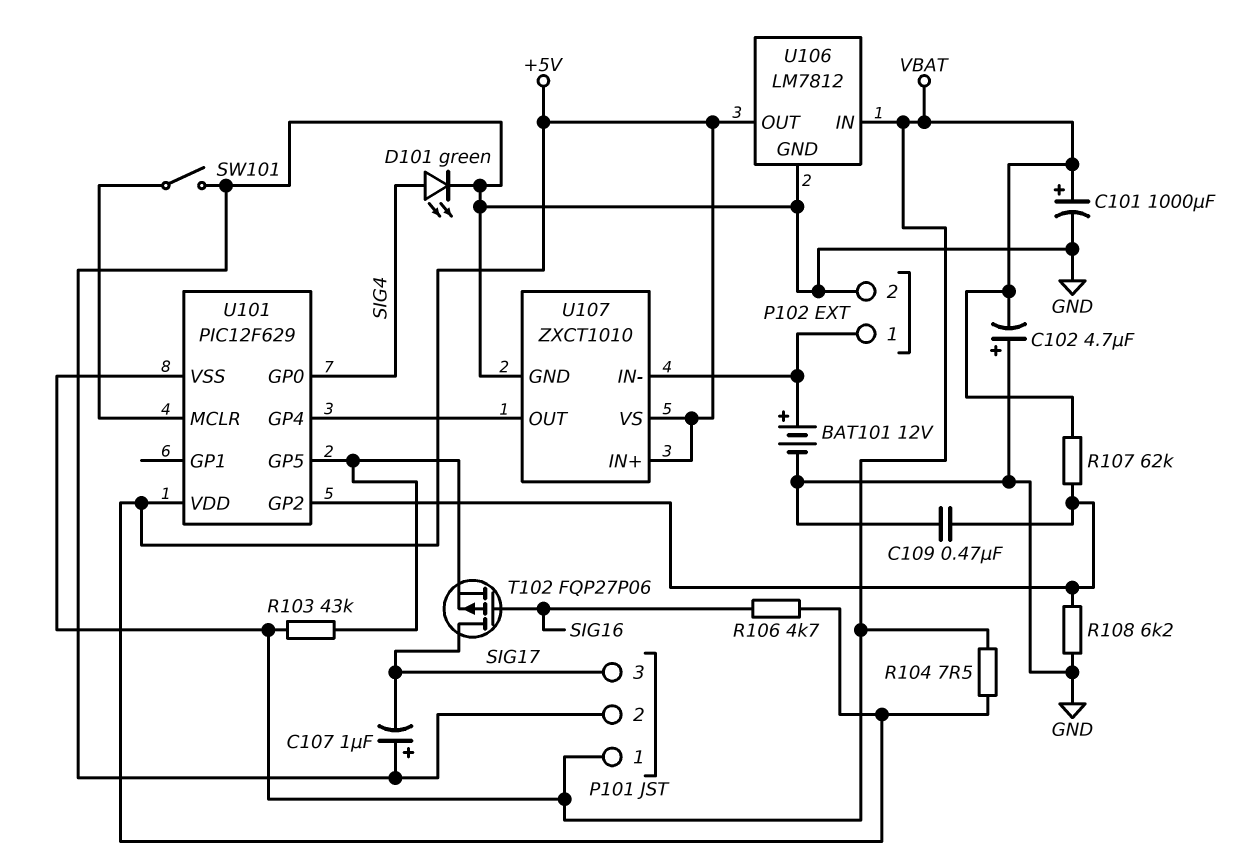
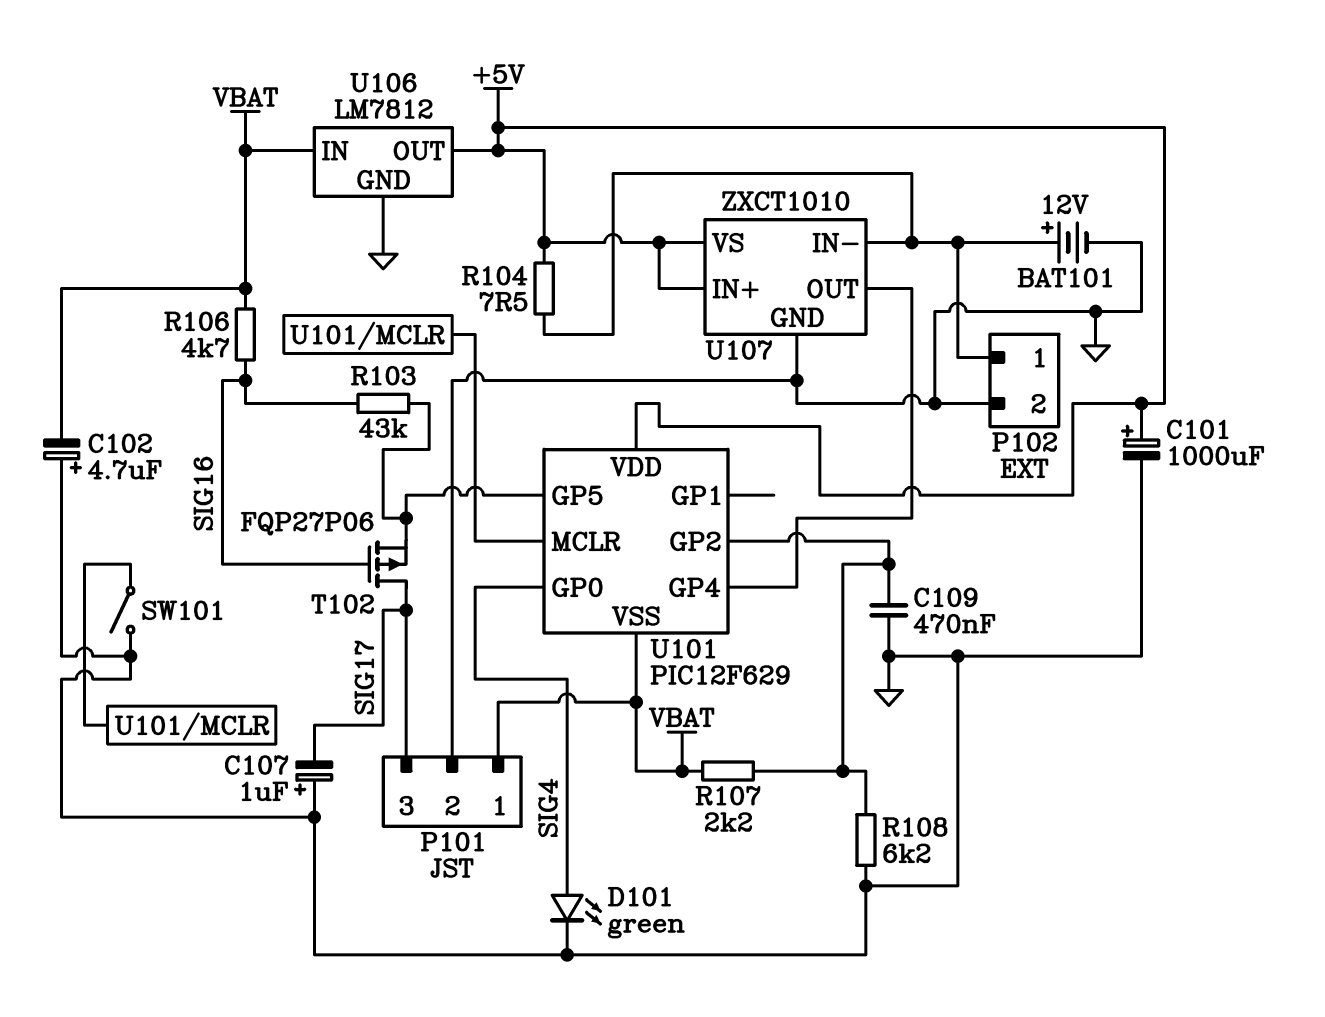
C101: 1000uF (plus VBAT, minus GND) -> 1000uF (plus +5V, minus GND)
R103: 43k (U101/GP5, VBAT) -> 43k (SIG16, U101/GP5)
R104: 7.5 (+5V, VBAT) -> 7.5 (+5V, P102/1)
R106: 4.7k (+5V, SIG16) -> 4.7k (SIG16, VBAT)
R107: 62k (U101/GP2, VBAT) -> 2.2k (U101/GP2, VBAT)

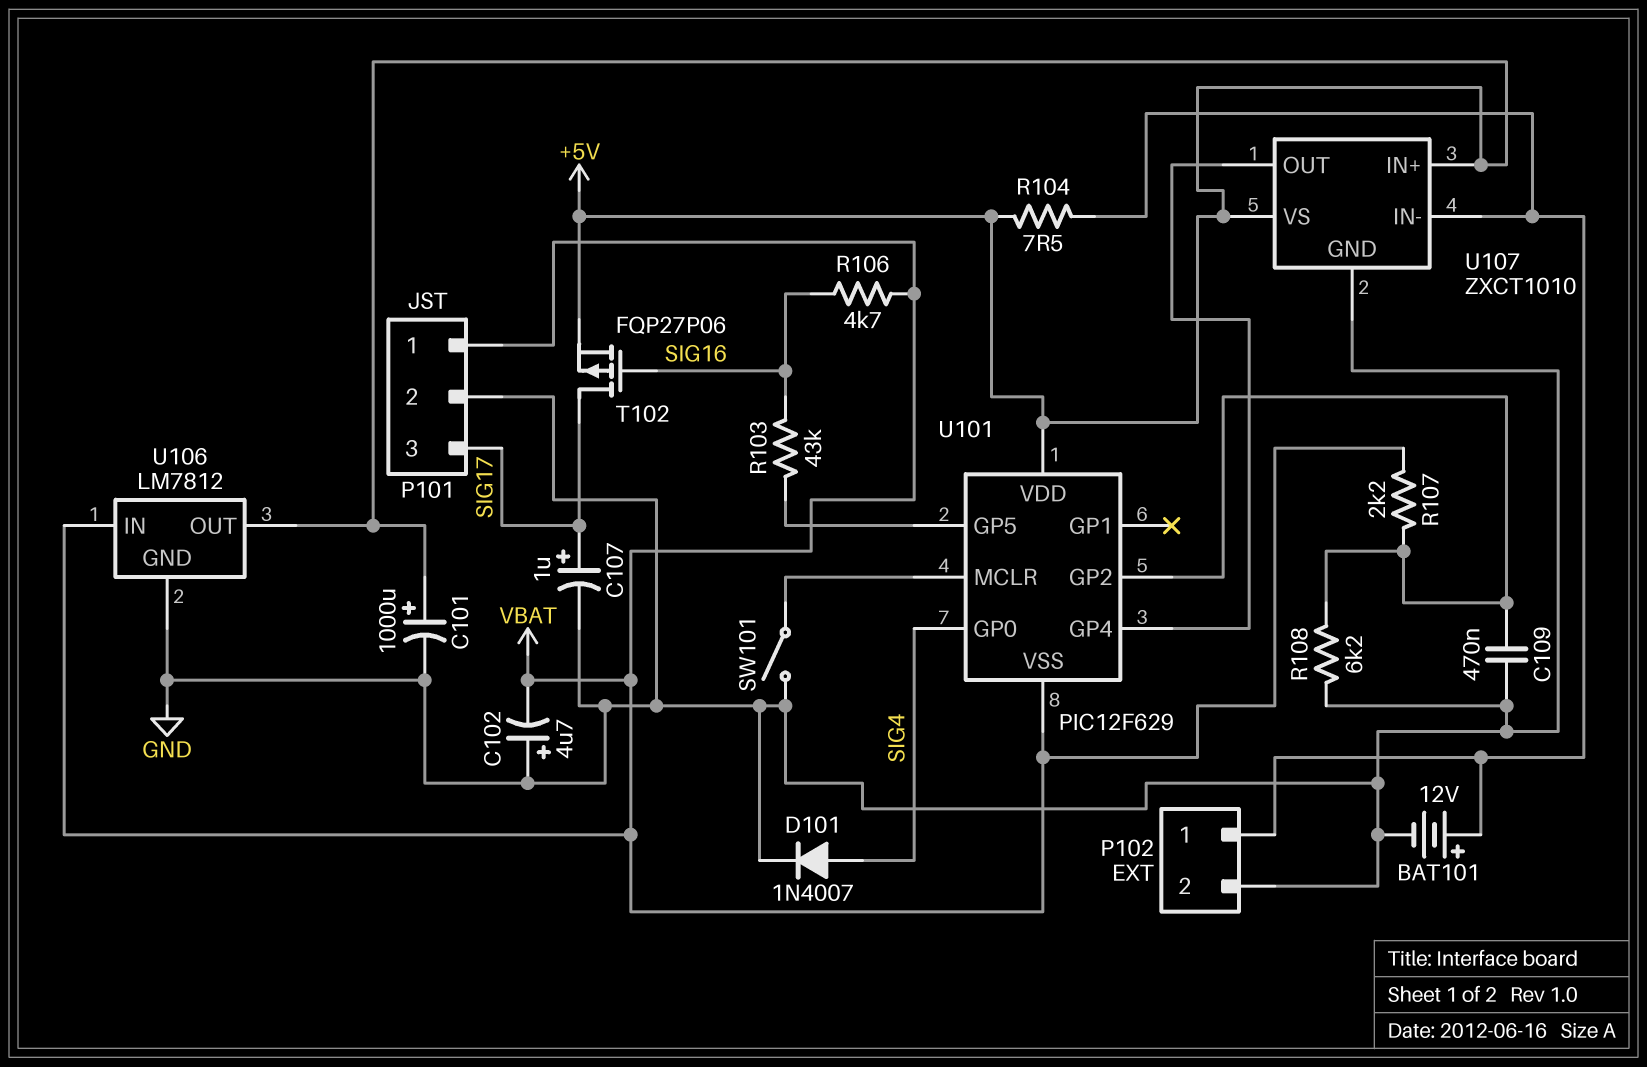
C107: 1uF (plus GND, minus SIG17) -> 1uF (plus SIG17, minus GND)
D101: LED green (A SIG4, K GND) -> diode 1N4007 (A SIG4, K GND)
T102: PMOS FQP27P06 (G SIG16, D SIG17, S U101/GP5) -> PMOS FQP27P06 (G SIG16, D SIG17, S +5V)

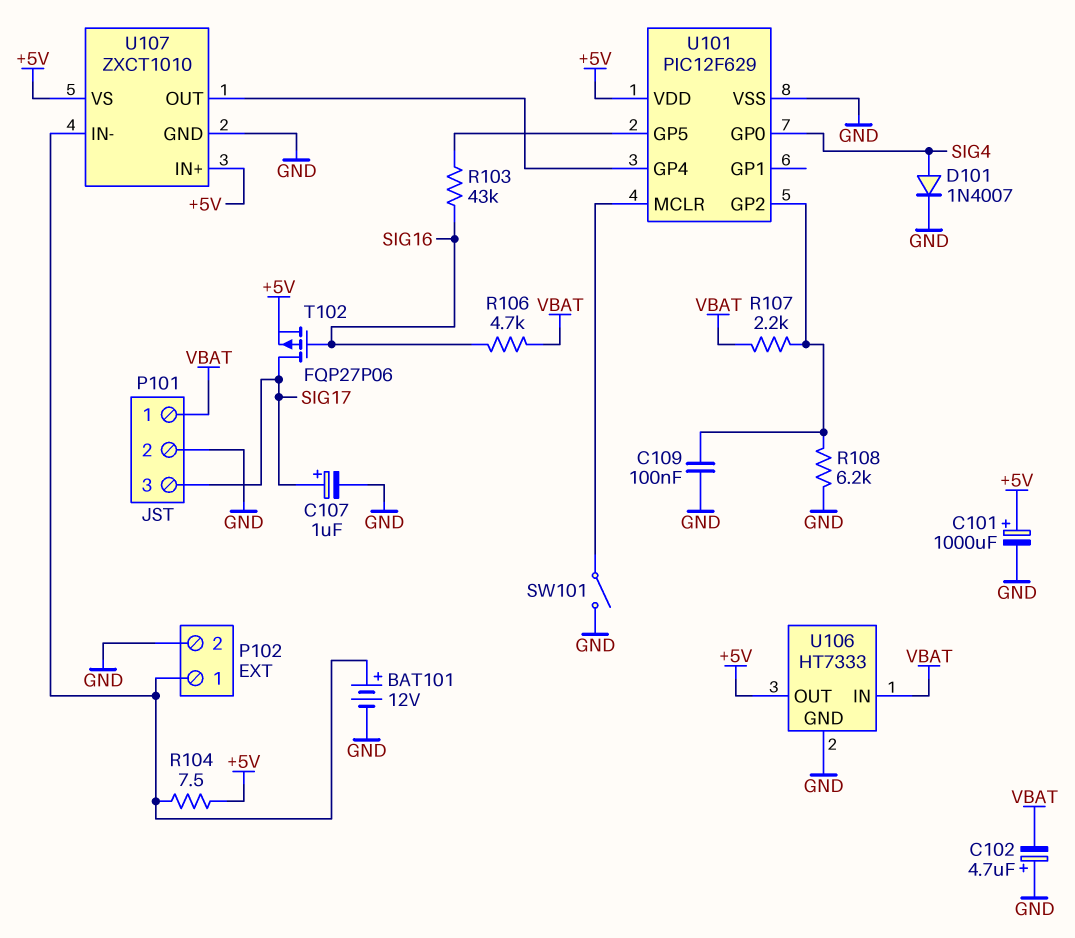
C109: 470nF (GND, U101/GP2) -> 100nF (GND, U101/GP2)
U101 pin VSS: VBAT -> GND
U106: LM7812 -> HT7333

